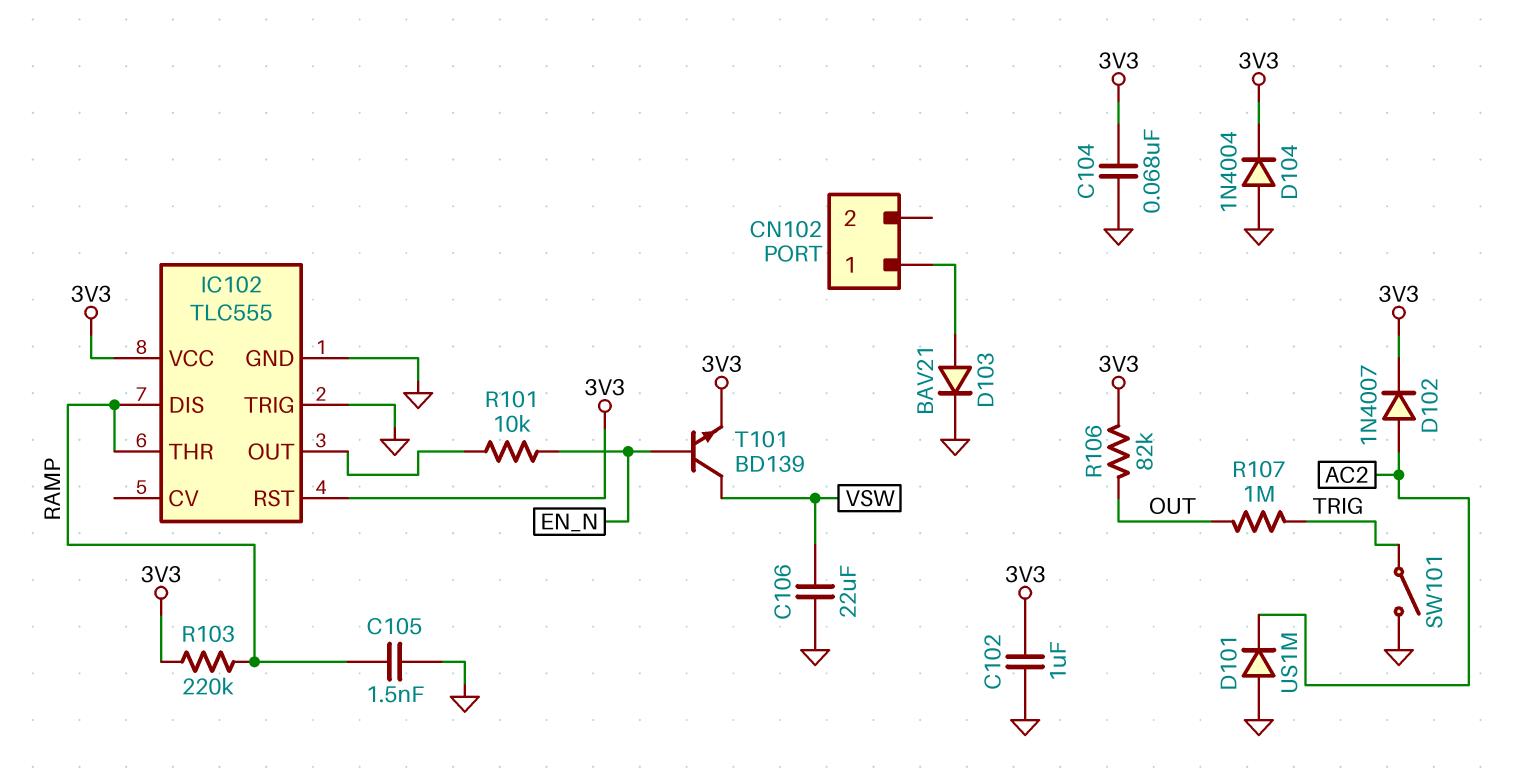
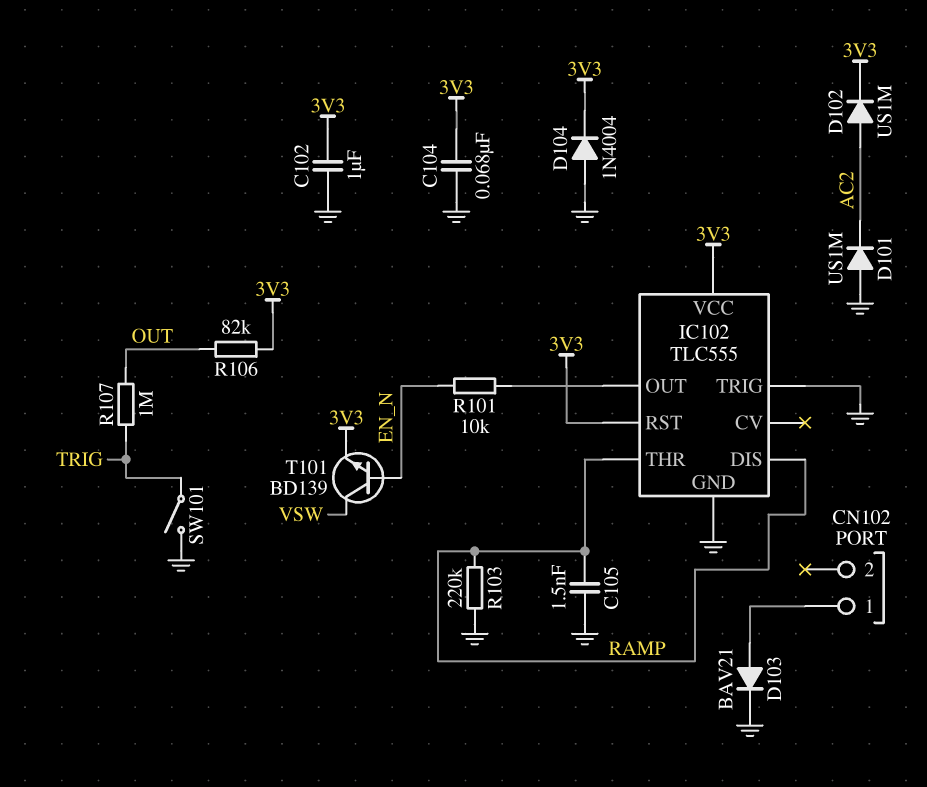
C106: 22uF (GND, VSW) -> none
D102: diode 1N4007 (A AC2, K 3V3) -> diode US1M (A AC2, K 3V3)
R103: 220k (3V3, RAMP) -> 220k (GND, RAMP)

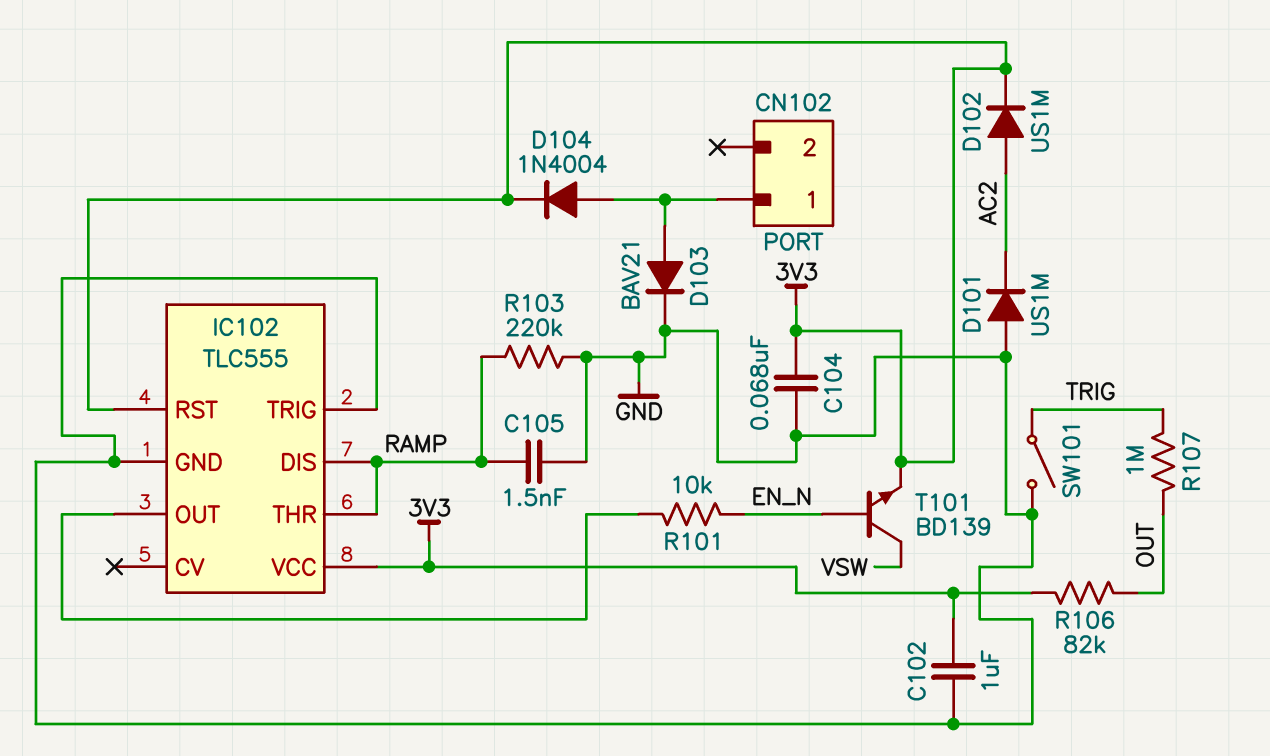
D104: diode 1N4004 (A GND, K 3V3) -> diode 1N4004 (A CN102/1, K 3V3)

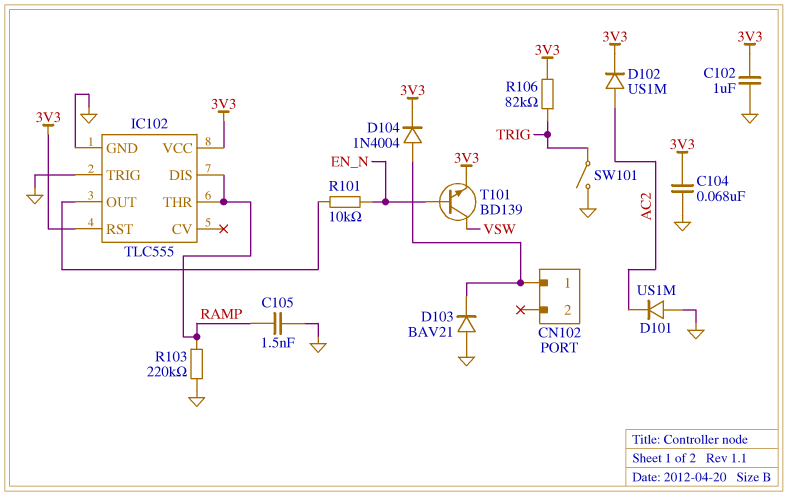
D103: diode BAV21 (A CN102/1, K GND) -> diode BAV21 (A GND, K CN102/1)
R106: 82k (3V3, OUT) -> 82k (3V3, TRIG)
R107: 1M (OUT, TRIG) -> none

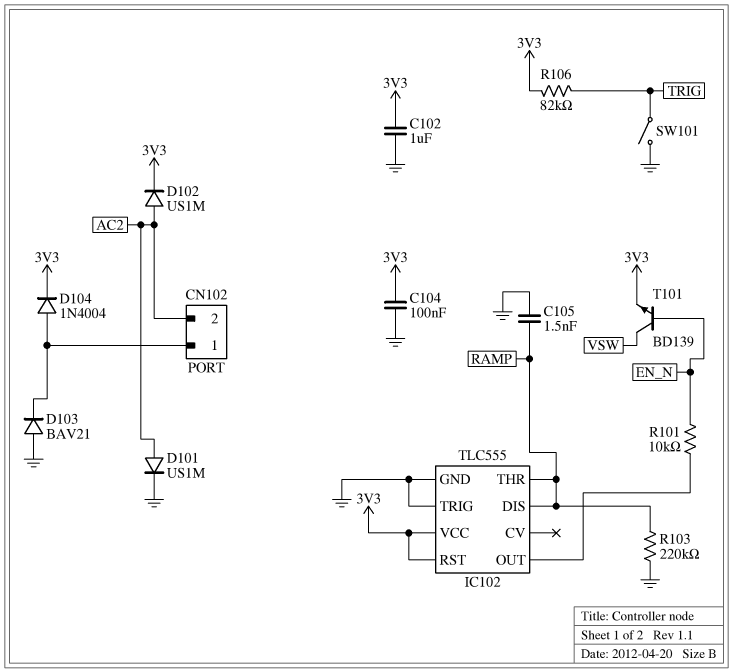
C104: 68nF (3V3, GND) -> 100nF (3V3, GND)
CN102 pin 2: none -> AC2
D101: diode US1M (A GND, K AC2) -> diode US1M (A AC2, K GND)

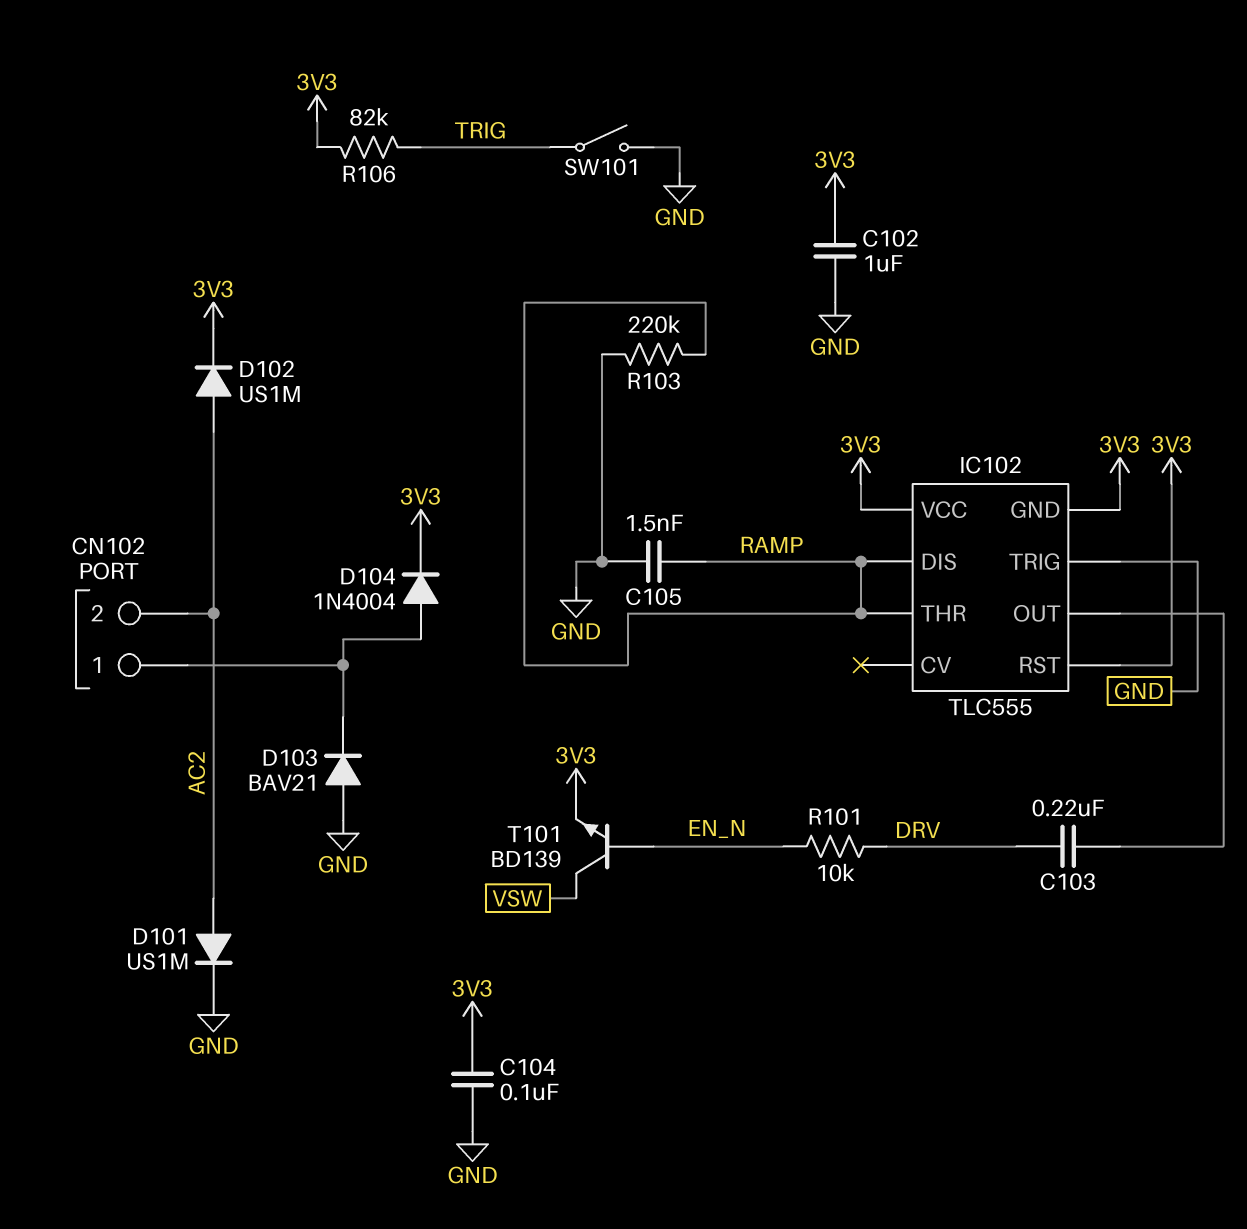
C103: none -> 220nF (DRV, IC102/OUT)
IC102 pin GND: GND -> 3V3
R101: 10k (EN_N, IC102/OUT) -> 10k (DRV, EN_N)

